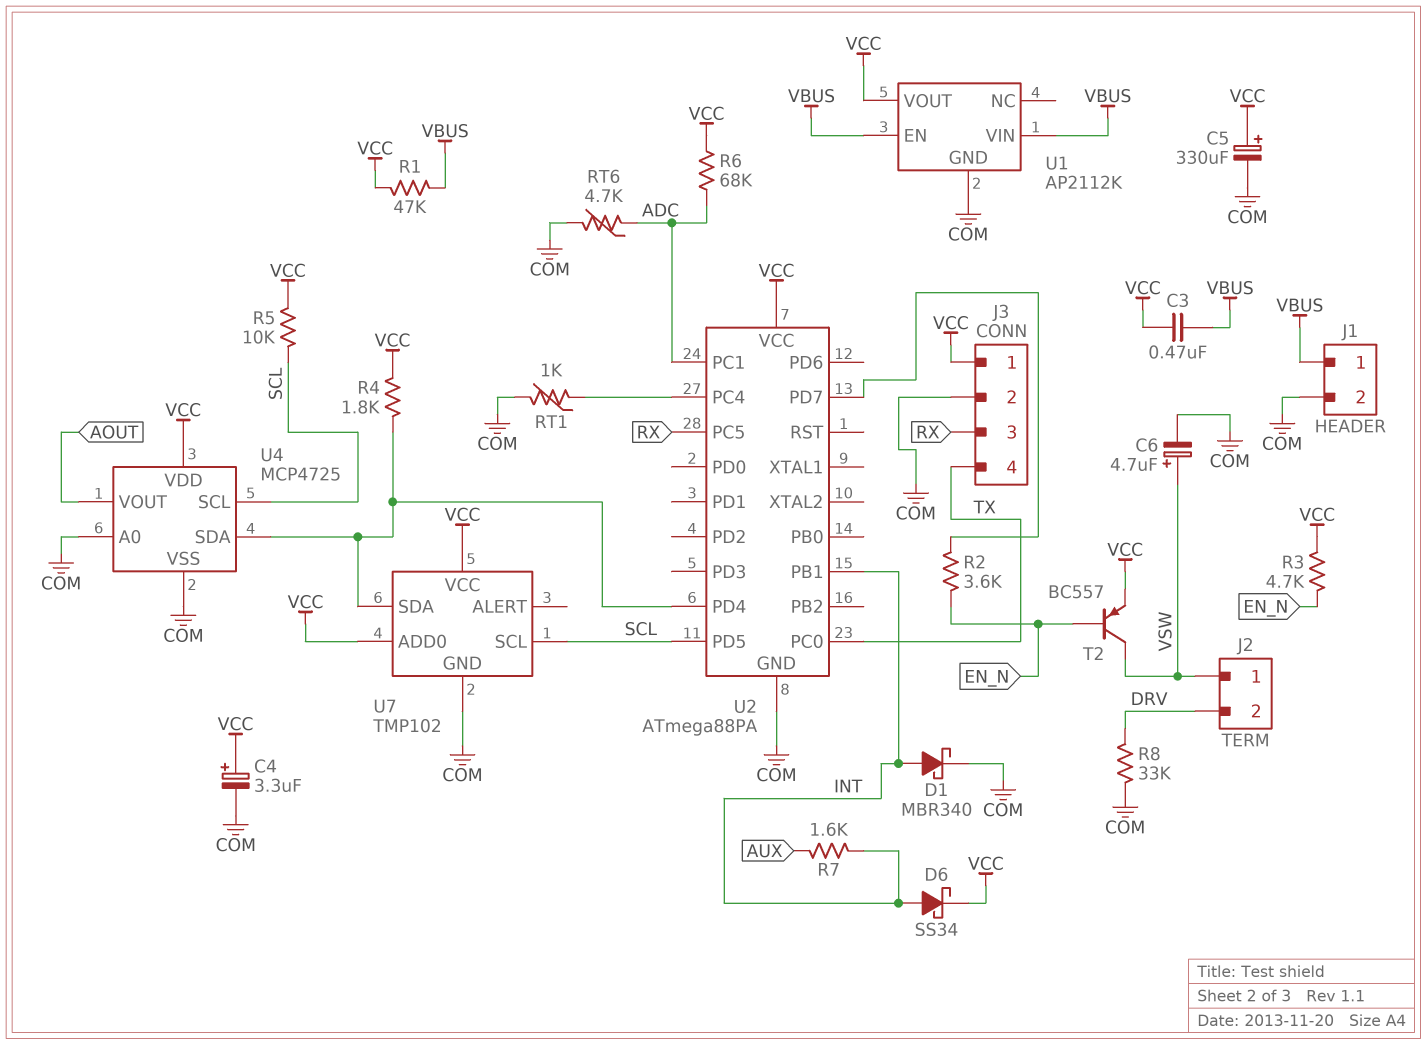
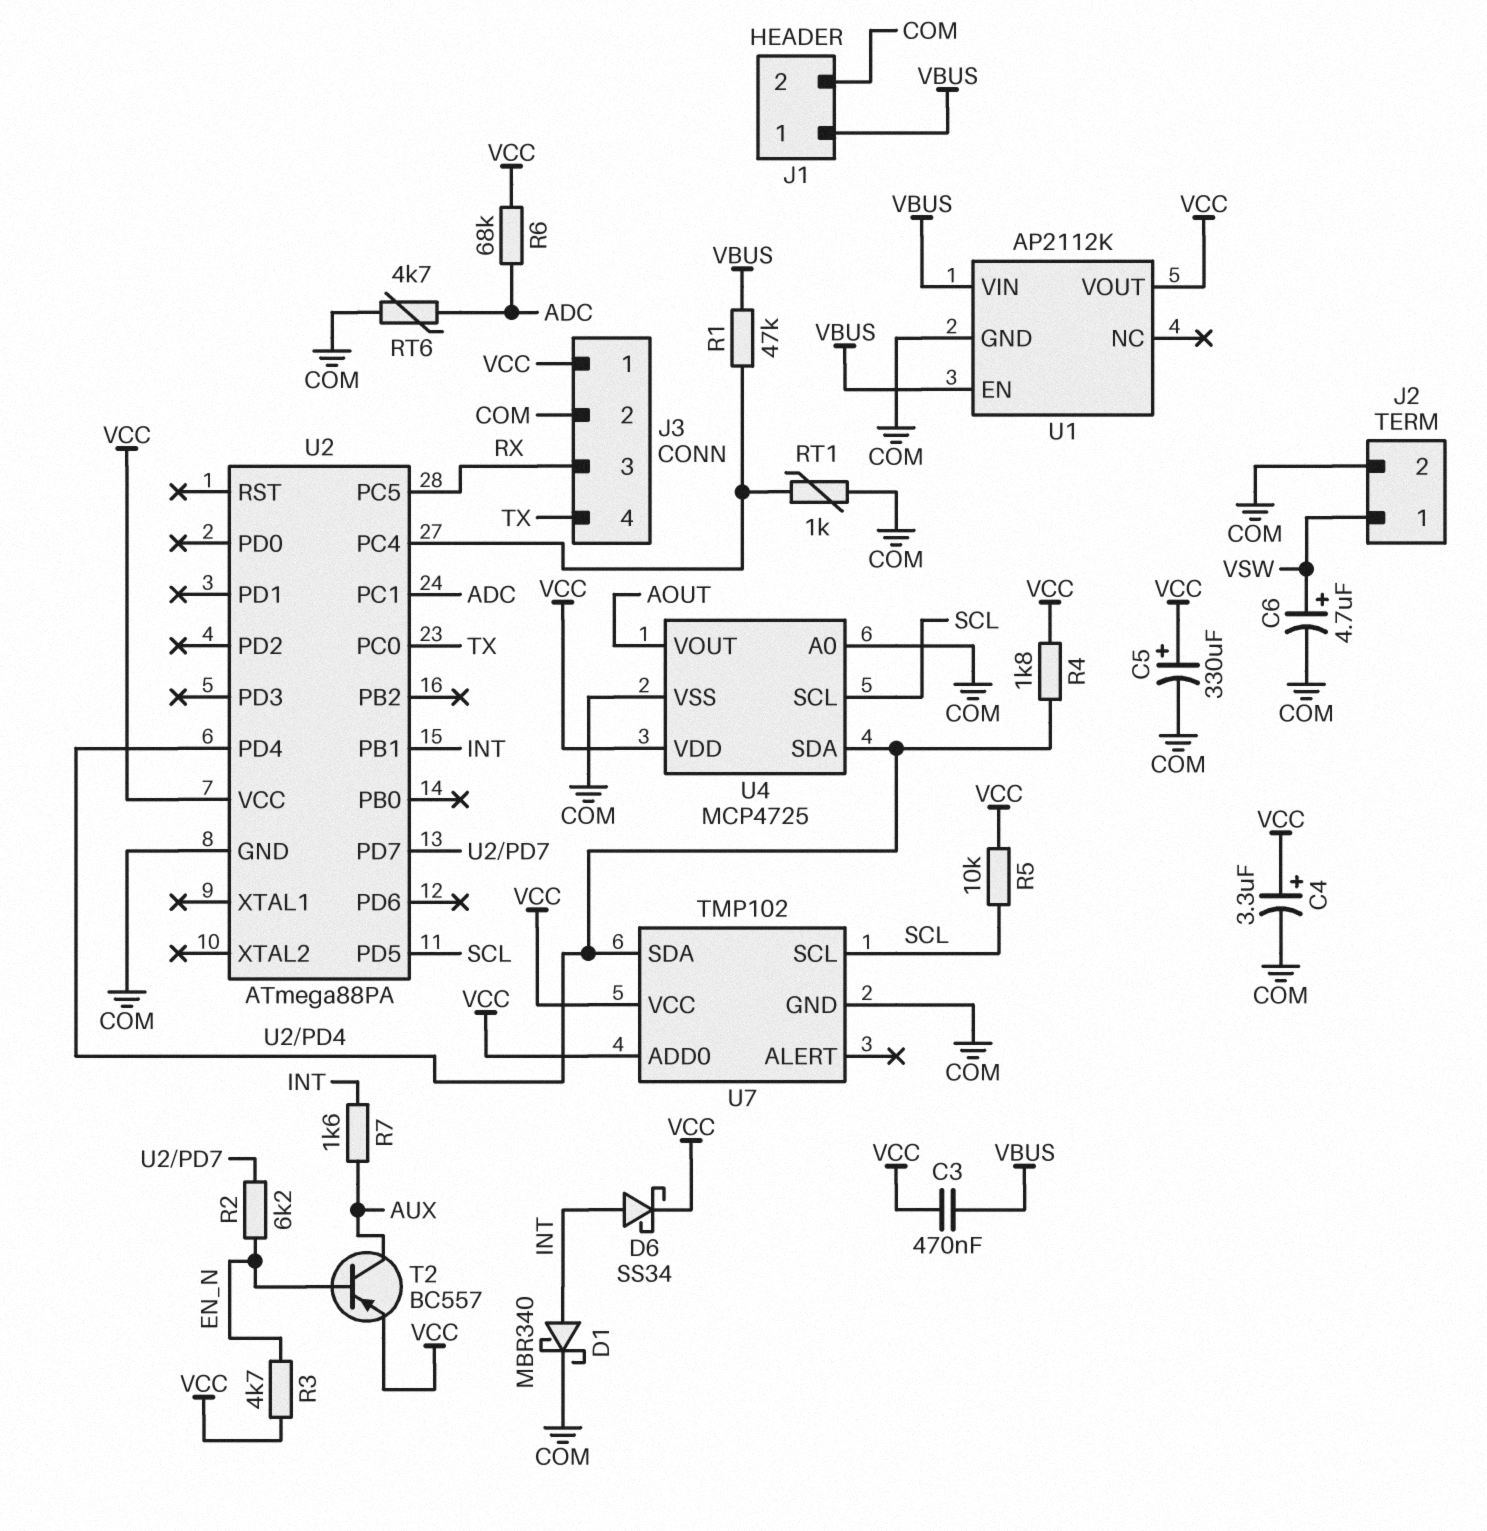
J2 pin 2: DRV -> COM
R1: 47k (VBUS, VCC) -> 47k (U2/PC4, VBUS)
R2: 3.6k (EN_N, U2/PD7) -> 6.2k (EN_N, U2/PD7)
R8: 33k (COM, DRV) -> none
T2: PNP BC557 (B EN_N, C VSW, E VCC) -> PNP BC557 (B EN_N, C AUX, E VCC)

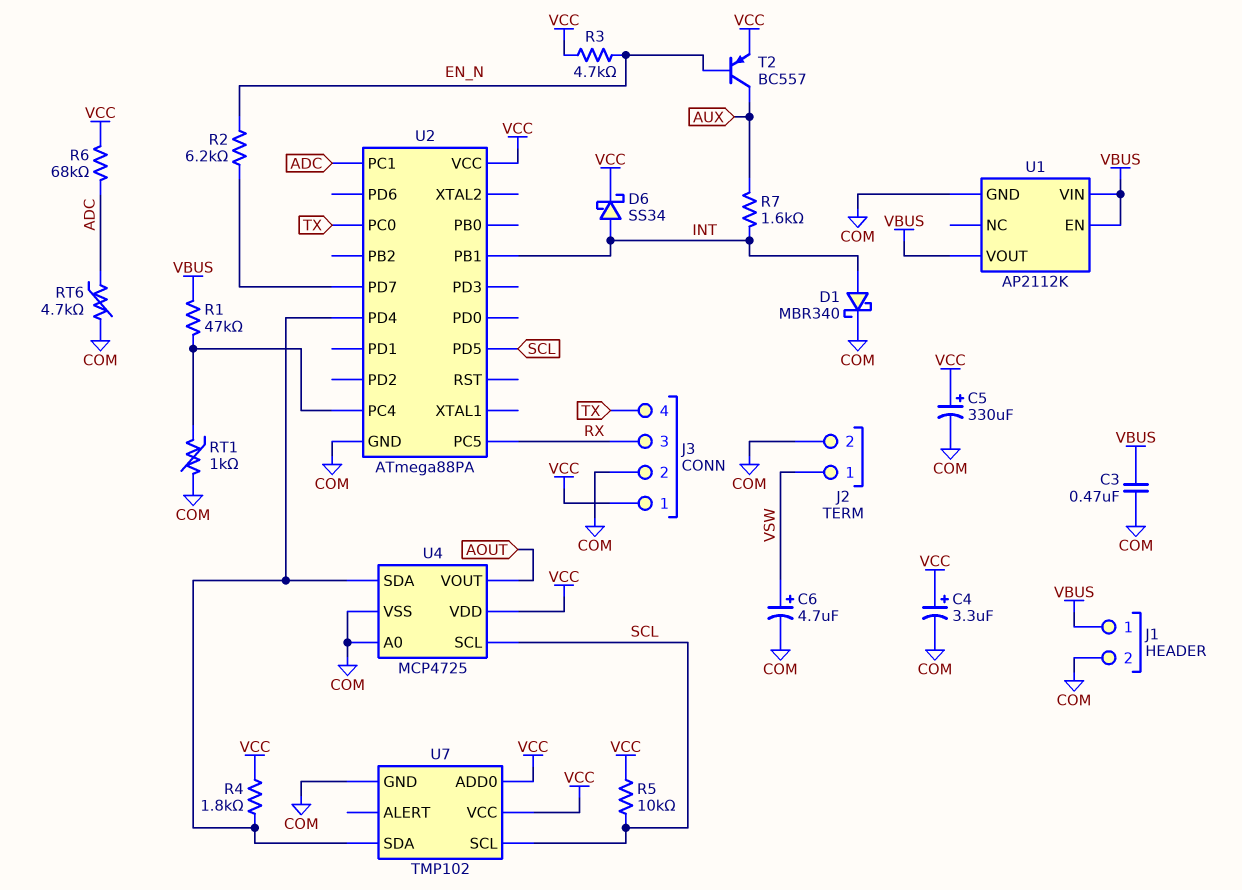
C3: 470nF (VBUS, VCC) -> 470nF (COM, VBUS)
U1 pin VOUT: VCC -> VBUS

